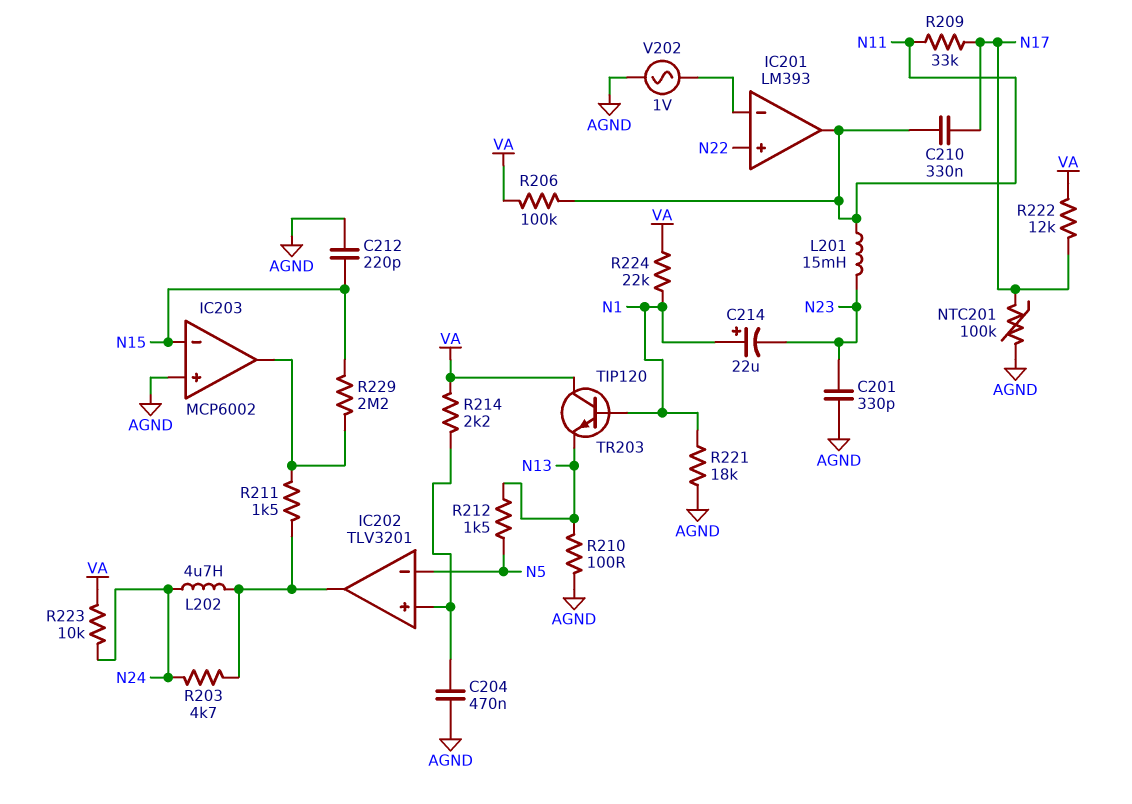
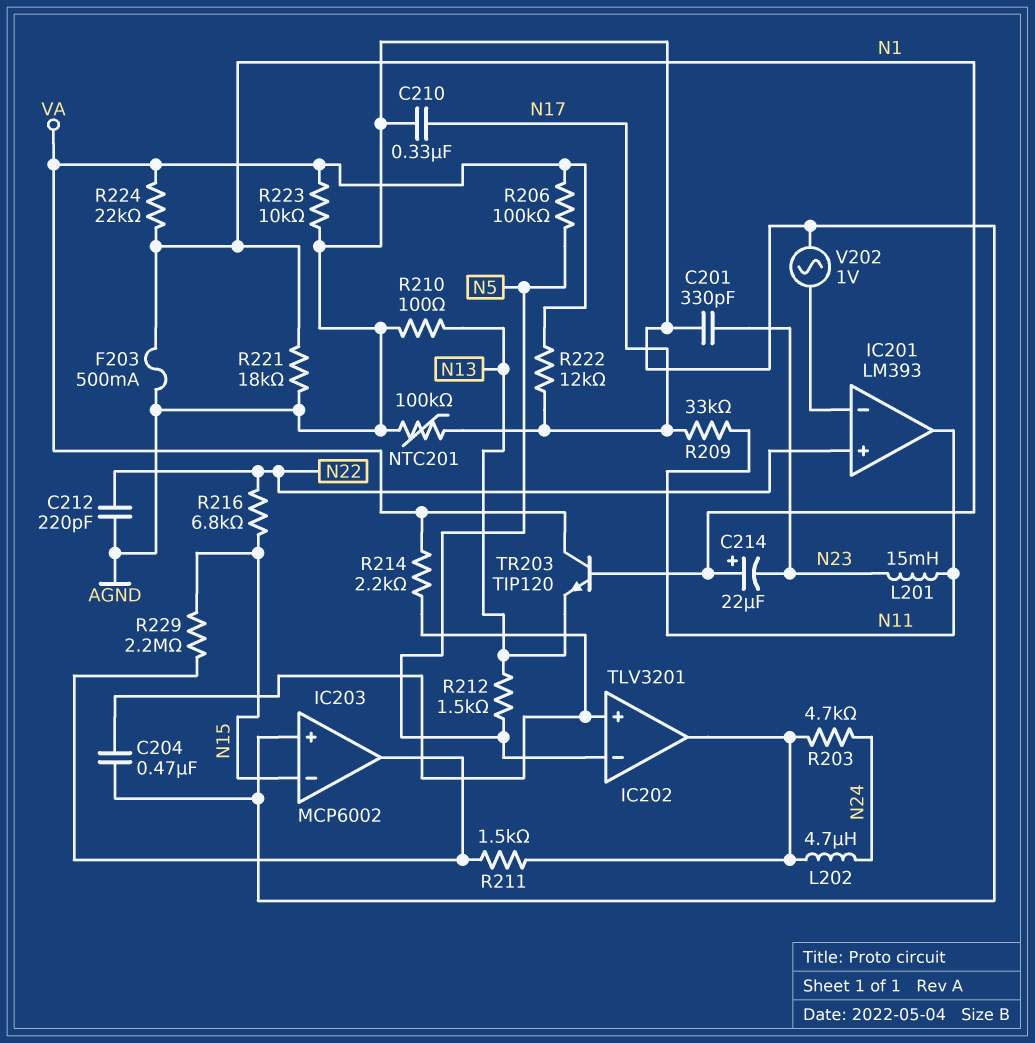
C210: 330nF (N11, N17) -> 330nF (AGND, N17)
C212: 220pF (AGND, N15) -> 220pF (AGND, N22)
F203: none -> 500mA (AGND, N1)
R206: 100k (N11, VA) -> 100k (N5, VA)
R216: none -> 6.8k (N15, N22)
R223: 10k (N24, VA) -> 10k (AGND, VA)

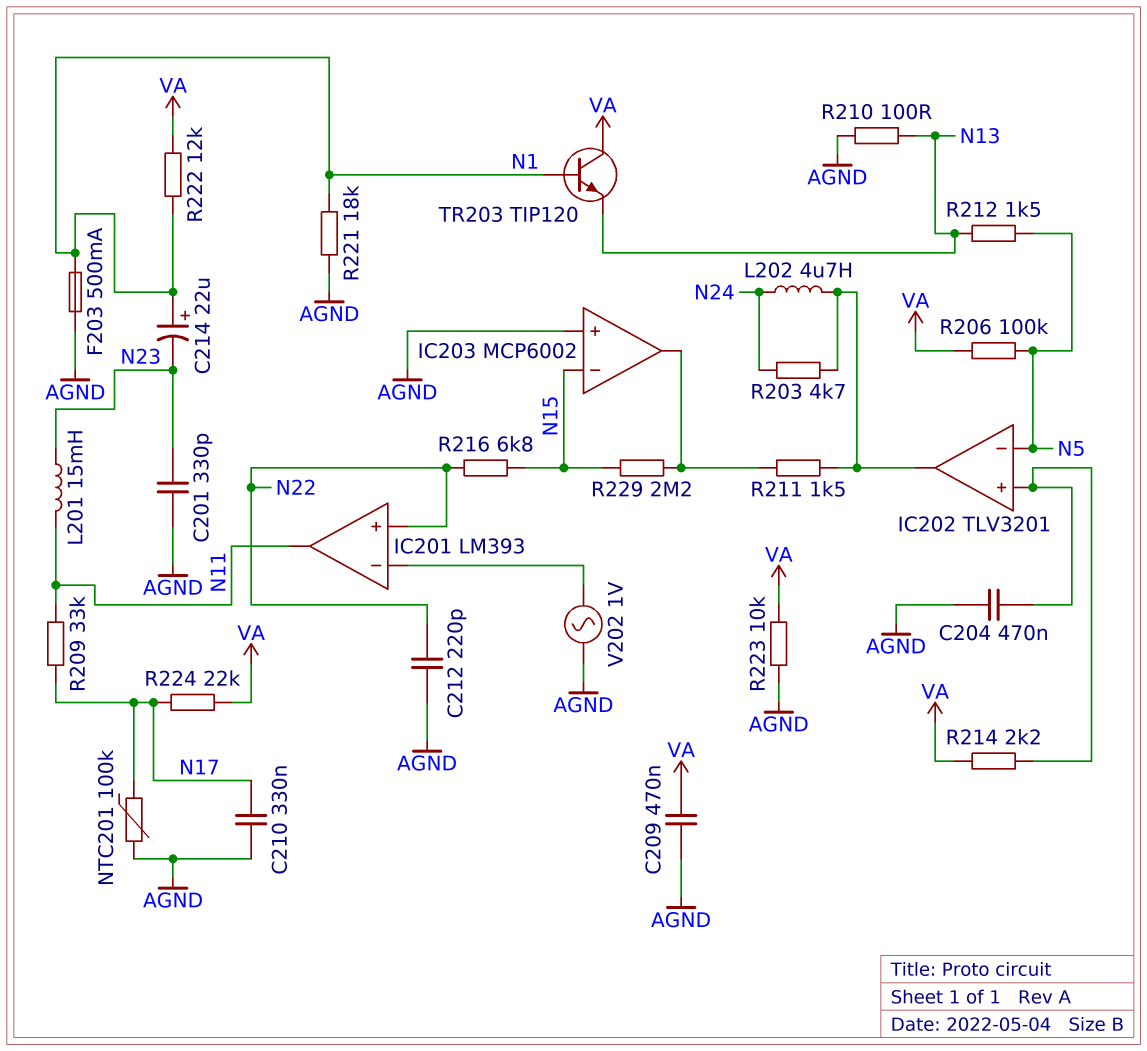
C209: none -> 470nF (AGND, VA)
R222: 12k (N17, VA) -> 12k (N1, VA)
R224: 22k (N1, VA) -> 22k (N17, VA)

